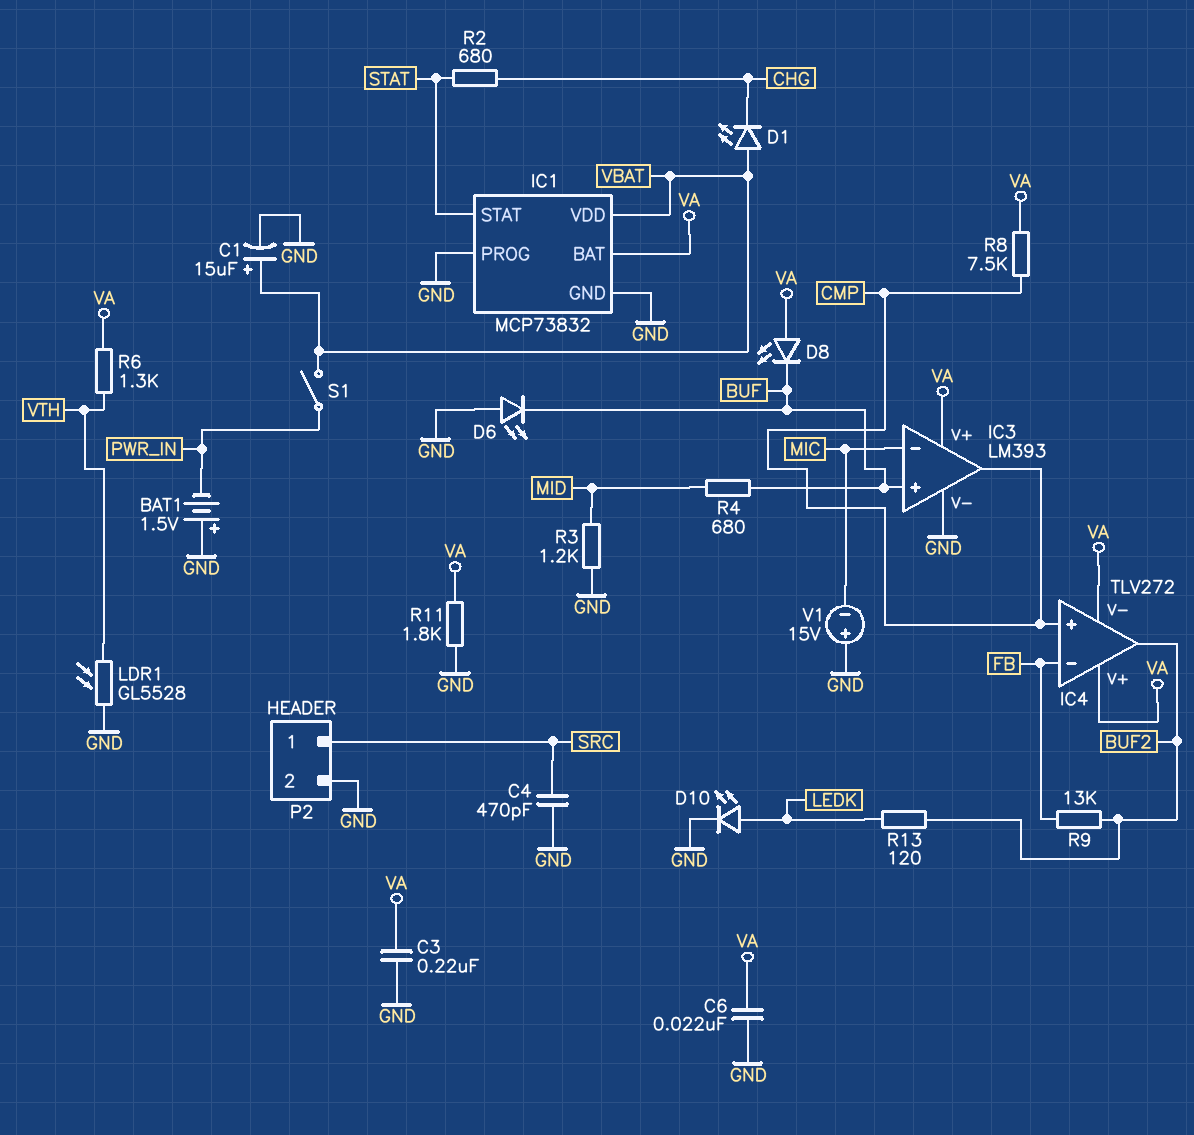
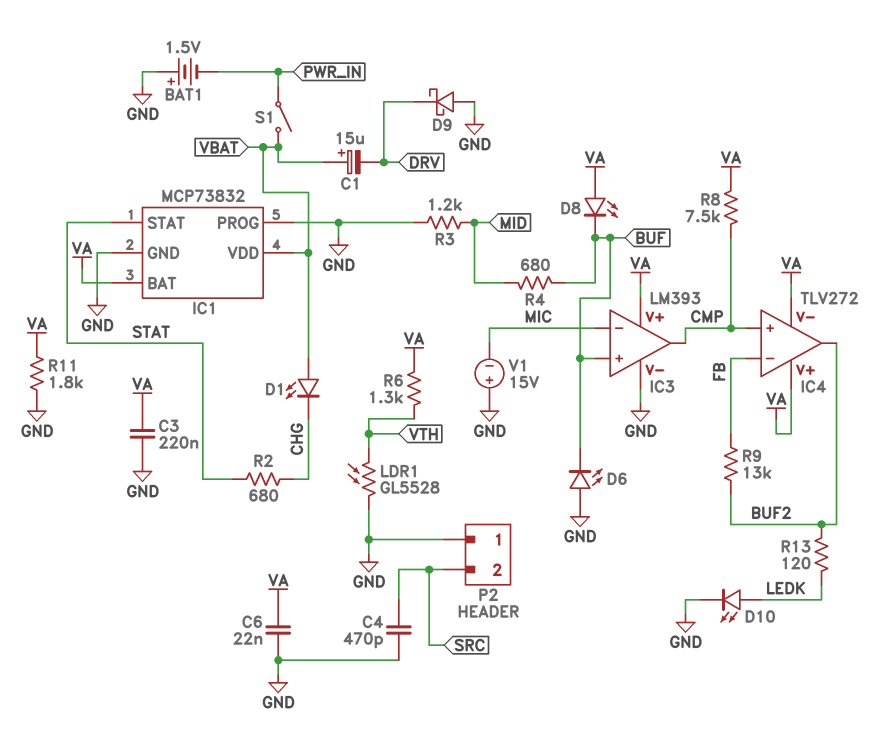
C1: 15uF (plus VBAT, minus GND) -> 15uF (plus VBAT, minus DRV)
D9: none -> schottky (A GND, K DRV)
P2 pin 1: SRC -> GND
P2 pin 2: GND -> SRC

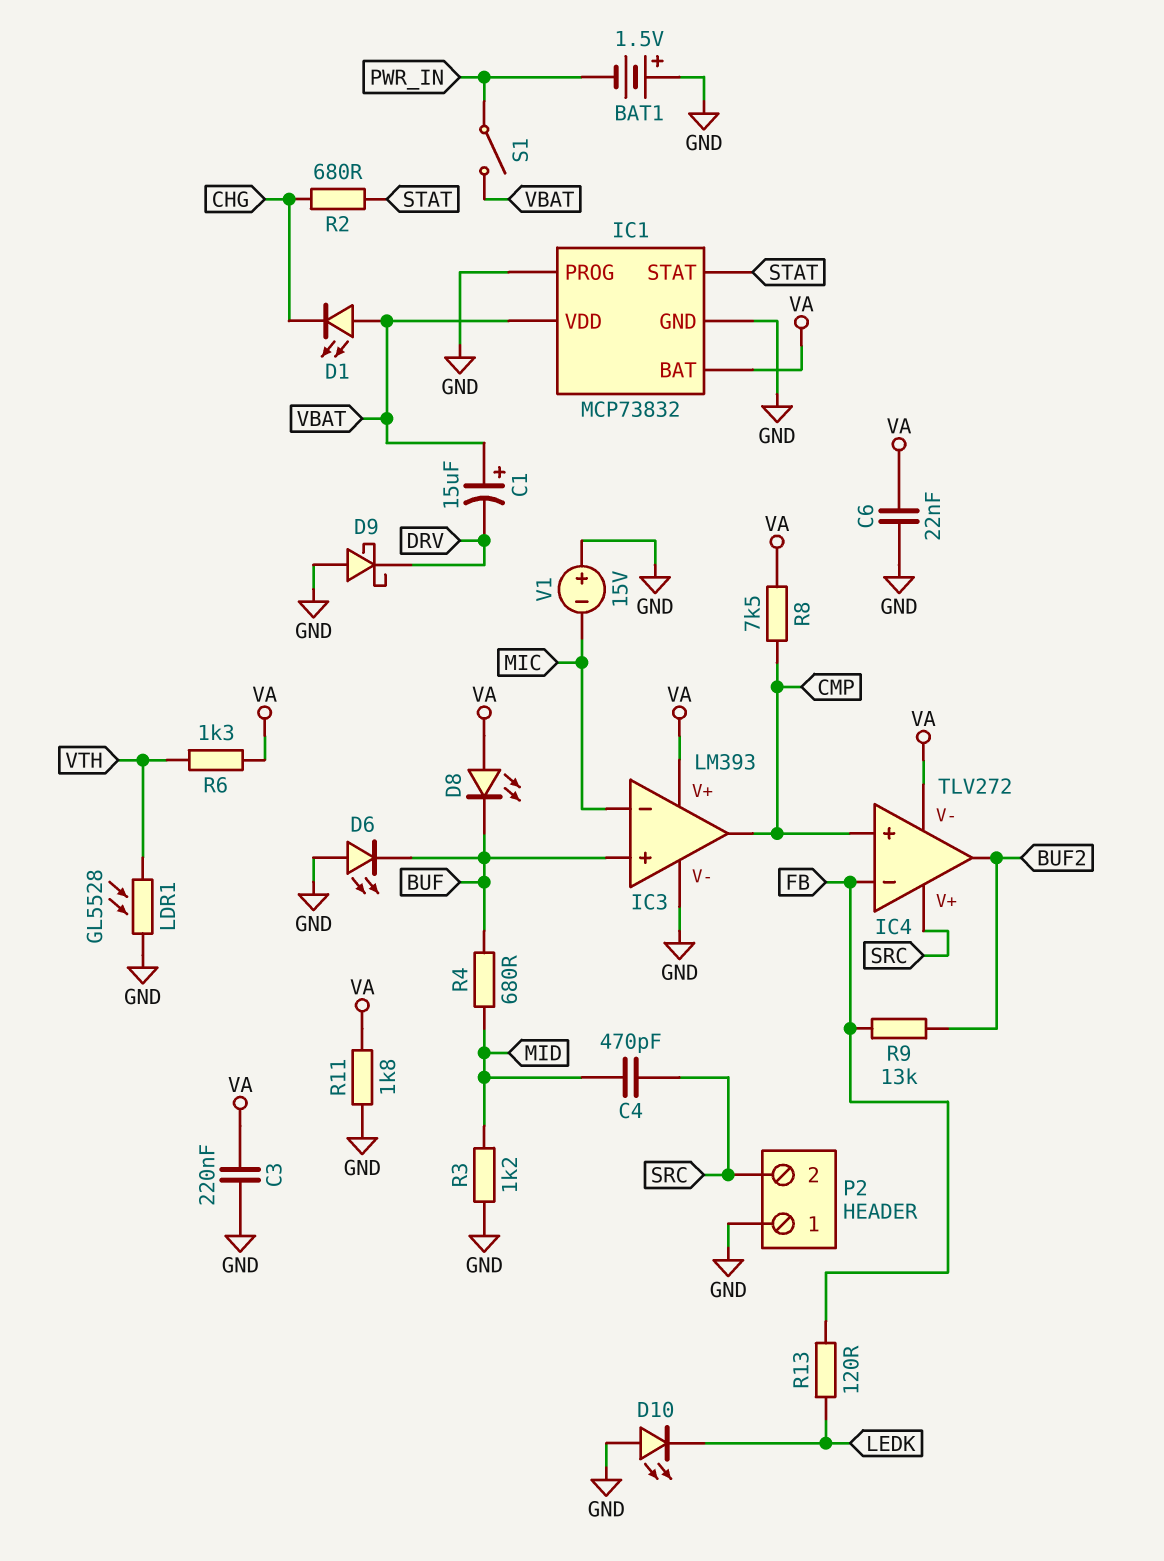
C4: 470pF (GND, SRC) -> 470pF (MID, SRC)
D10: LED (A LEDK, K GND) -> LED (A GND, K LEDK)
IC4 pin V+: VA -> SRC
R13: 120 (BUF2, LEDK) -> 120 (FB, LEDK)

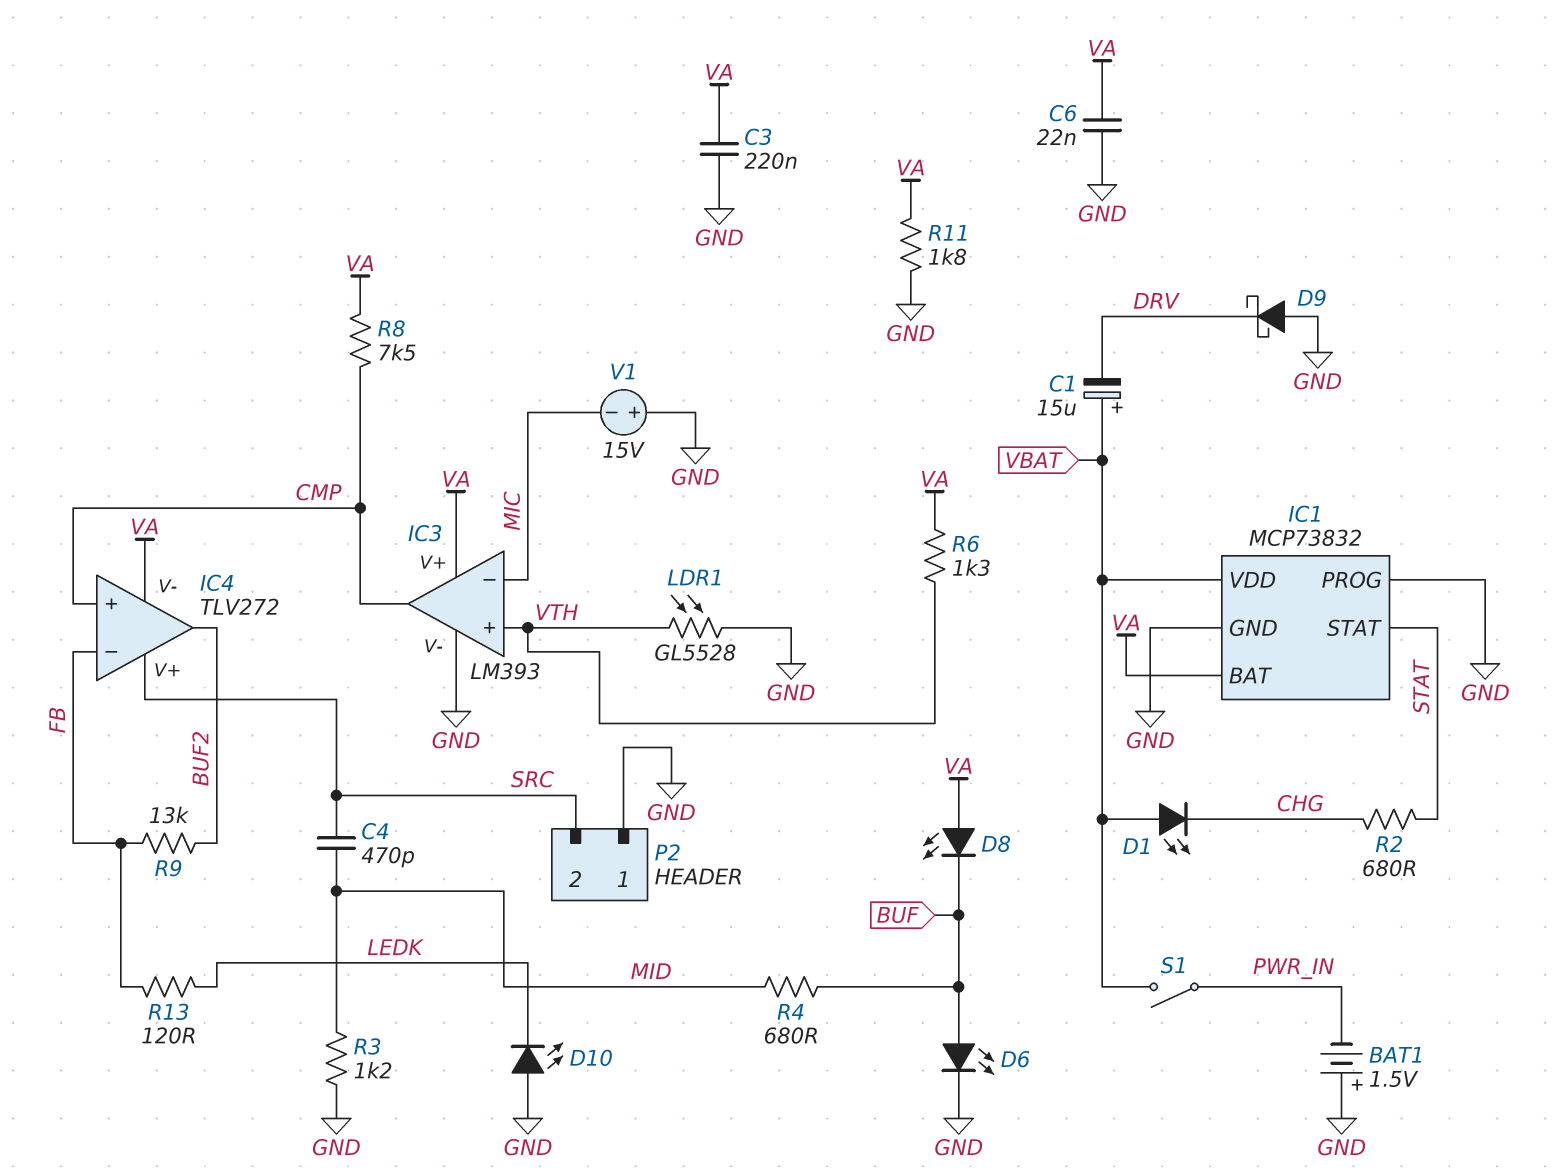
D6: LED (A GND, K BUF) -> LED (A BUF, K GND)
IC3 pin in+: BUF -> VTH

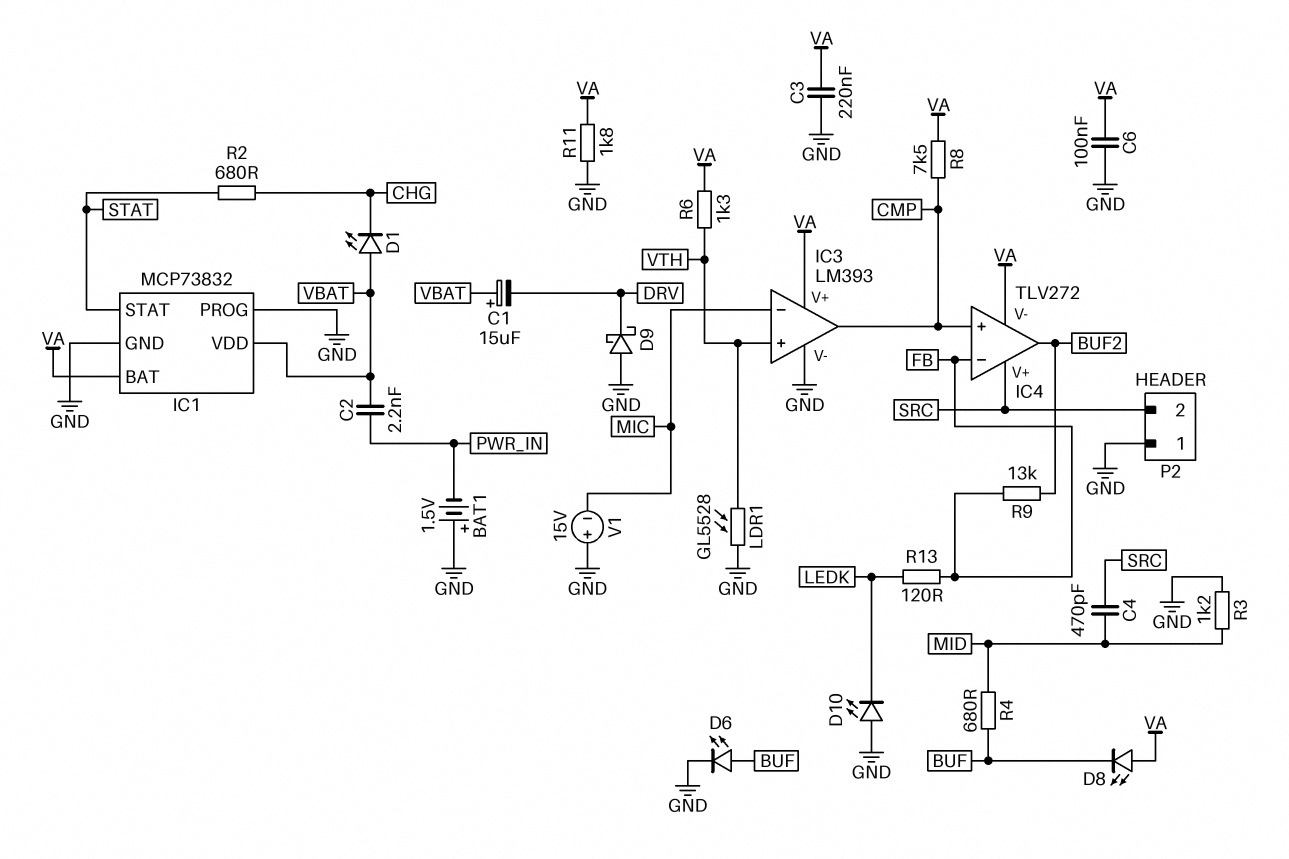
C2: none -> 2.2nF (PWR_IN, VBAT)
C6: 22nF (GND, VA) -> 100nF (GND, VA)
S1: switch (PWR_IN, VBAT) -> none

